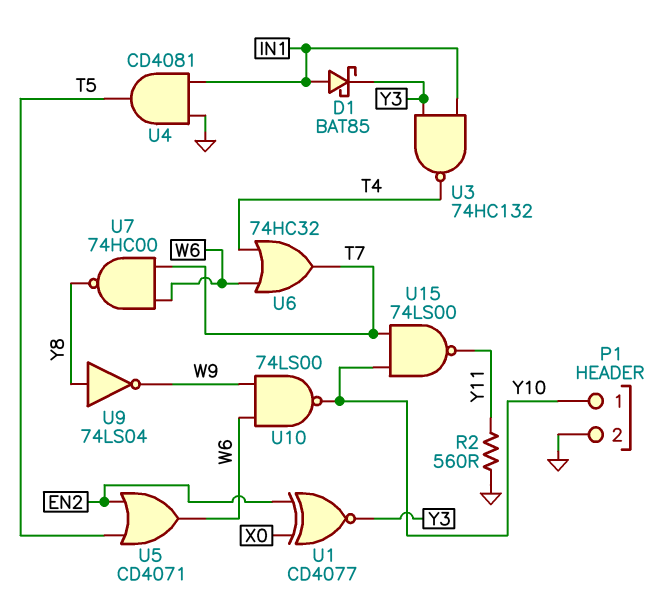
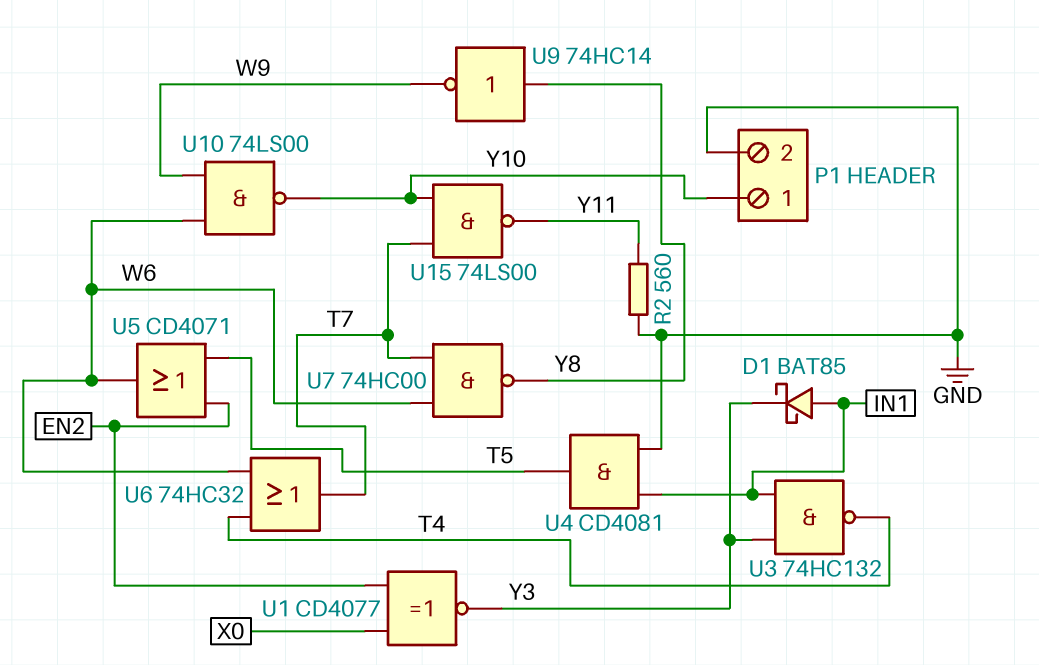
U9: NOT 74LS04 (in Y8, out W9) -> NOT 74HC14 (in Y8, out W9)

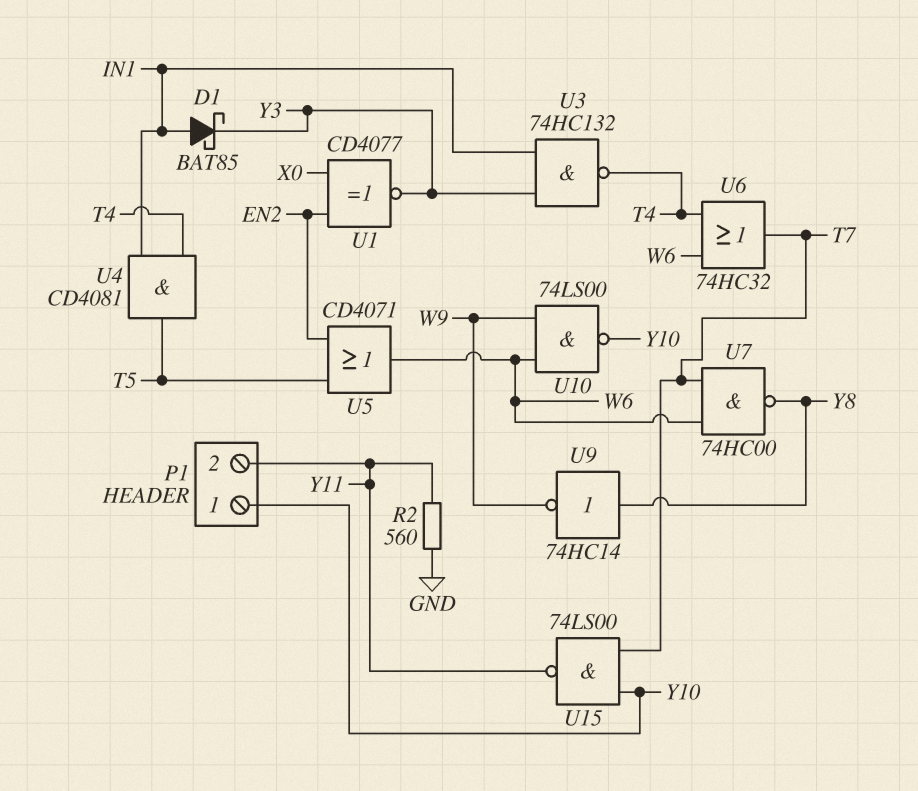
P1 pin 2: GND -> Y11
U4: AND CD4081 (in GND, in IN1, out T5) -> AND CD4081 (in IN1, in T4, out T5)

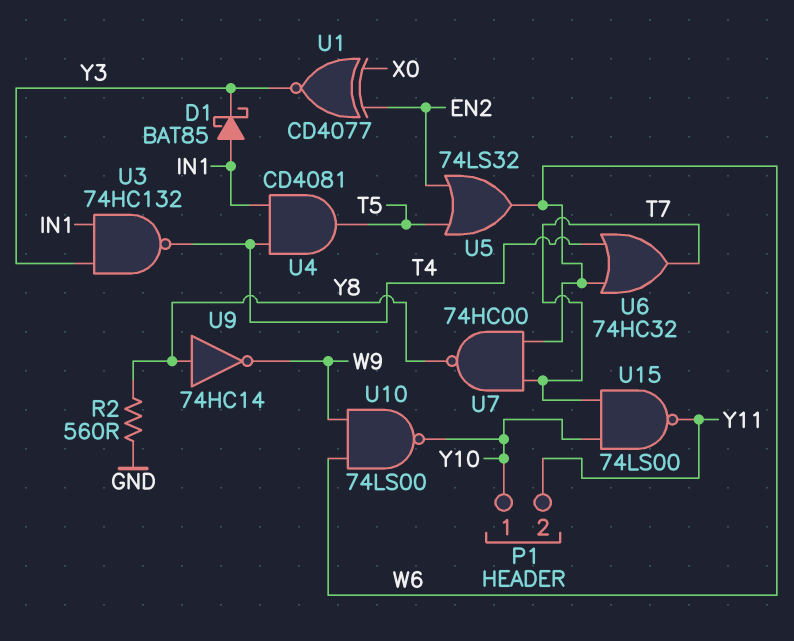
R2: 560 (GND, Y11) -> 560 (GND, Y8)
U5: OR CD4071 (in EN2, in T5, out W6) -> OR 74LS32 (in EN2, in T5, out W6)

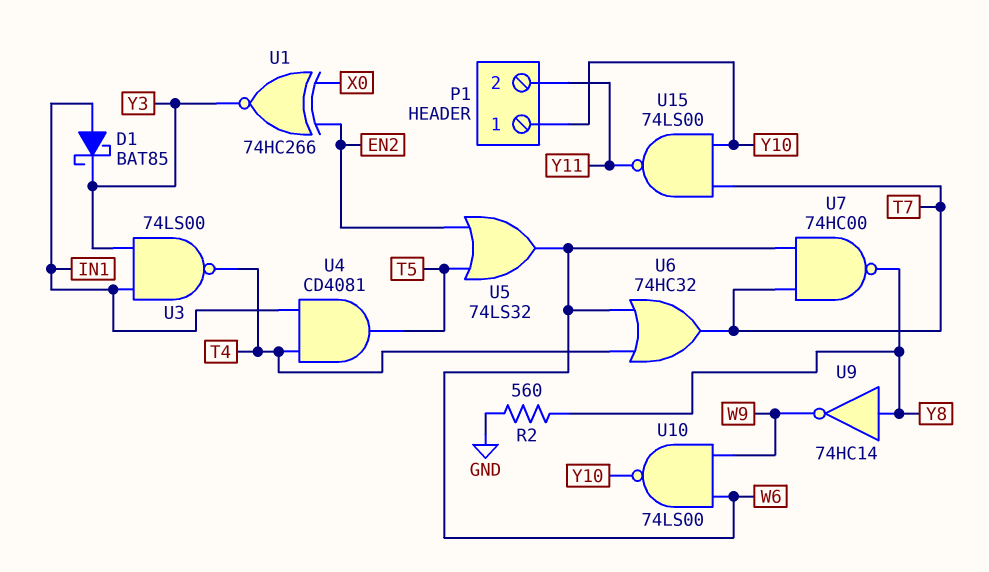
U1: XNOR CD4077 (in EN2, in X0, out Y3) -> XNOR 74HC266 (in EN2, in X0, out Y3)
U3: NAND 74HC132 (in IN1, in Y3, out T4) -> NAND 74LS00 (in IN1, in Y3, out T4)

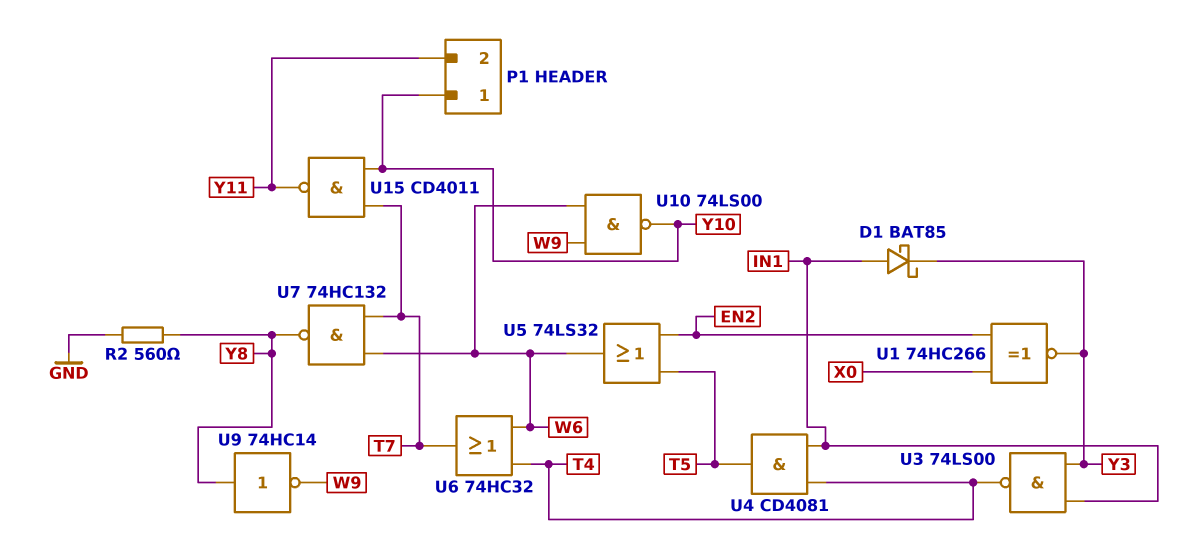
U7: NAND 74HC00 (in T7, in W6, out Y8) -> NAND 74HC132 (in T7, in W6, out Y8)
U15: NAND 74LS00 (in T7, in Y10, out Y11) -> NAND CD4011 (in T7, in Y10, out Y11)

